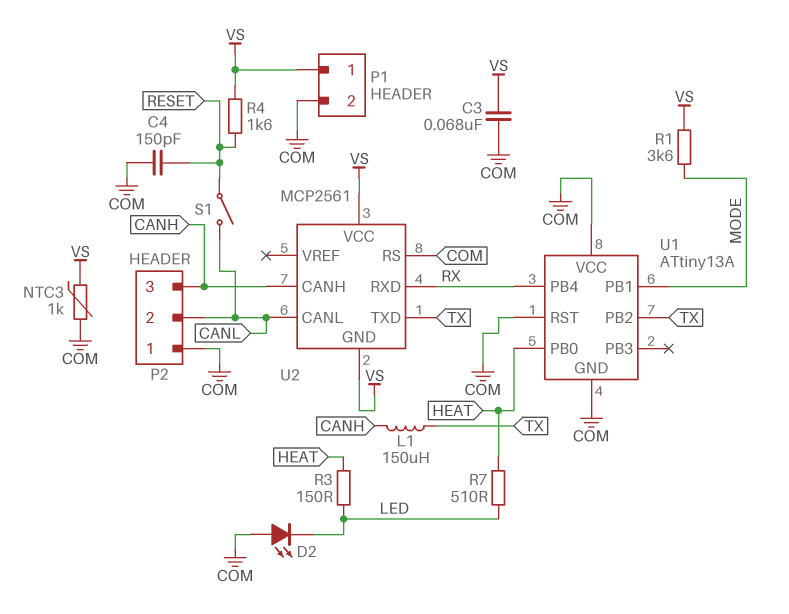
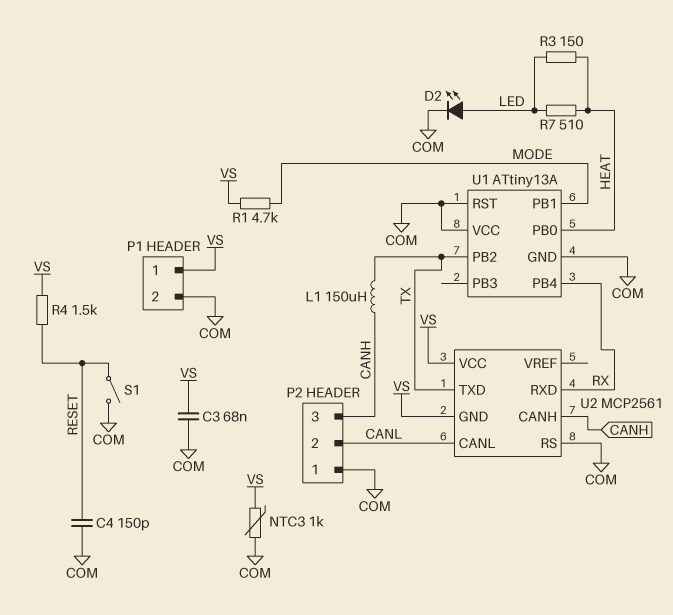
D2: LED (A COM, K LED) -> LED (A LED, K COM)
R1: 3.6k (MODE, VS) -> 4.7k (MODE, VS)
R4: 1.6k (RESET, VS) -> 1.5k (RESET, VS)
S1: switch (CANL, RESET) -> switch (COM, RESET)

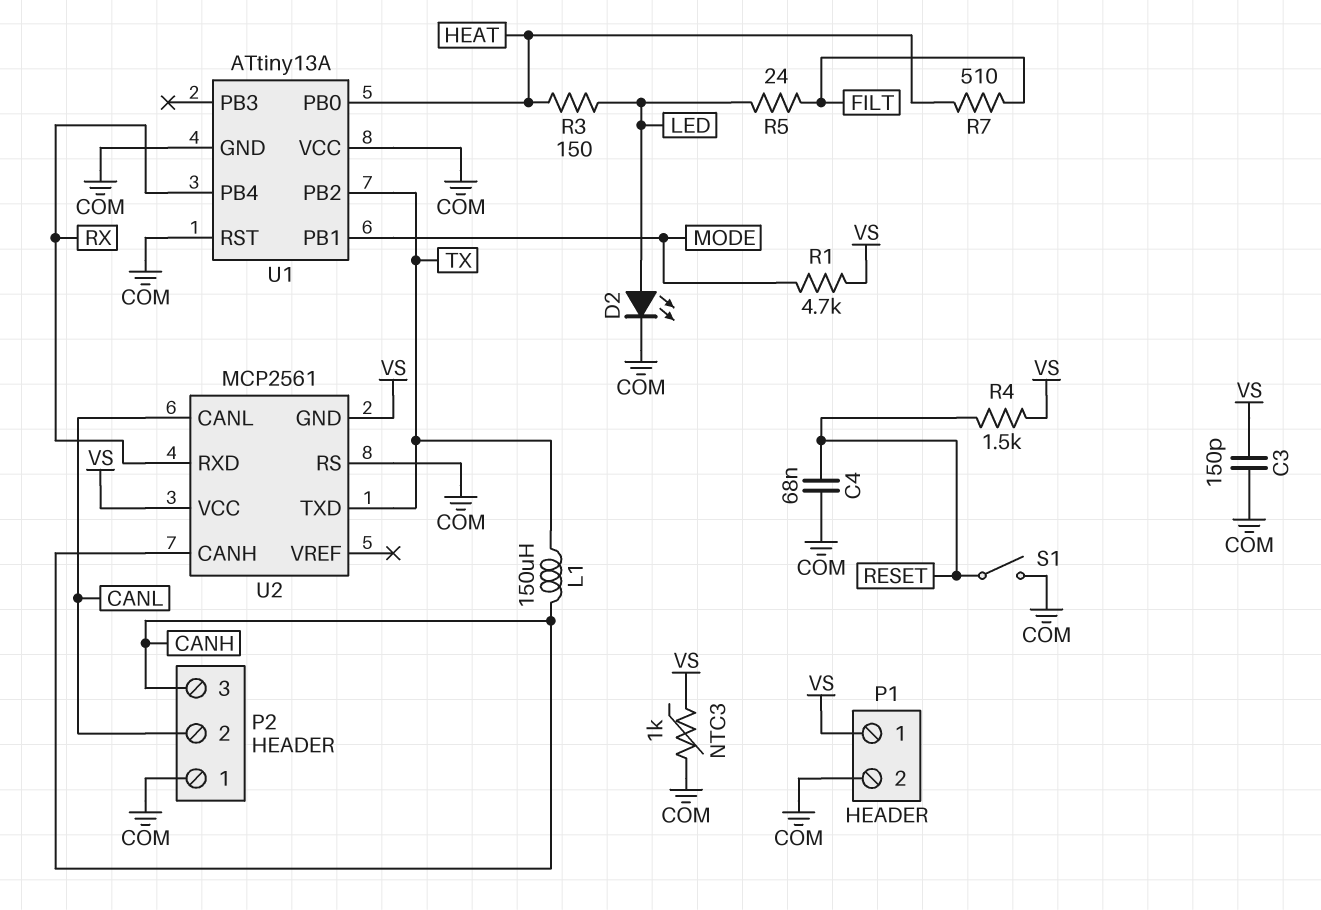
C3: 68nF (COM, VS) -> 150pF (COM, VS)
C4: 150pF (COM, RESET) -> 68nF (COM, RESET)
R5: none -> 24 (FILT, LED)
R7: 510 (HEAT, LED) -> 510 (FILT, HEAT)

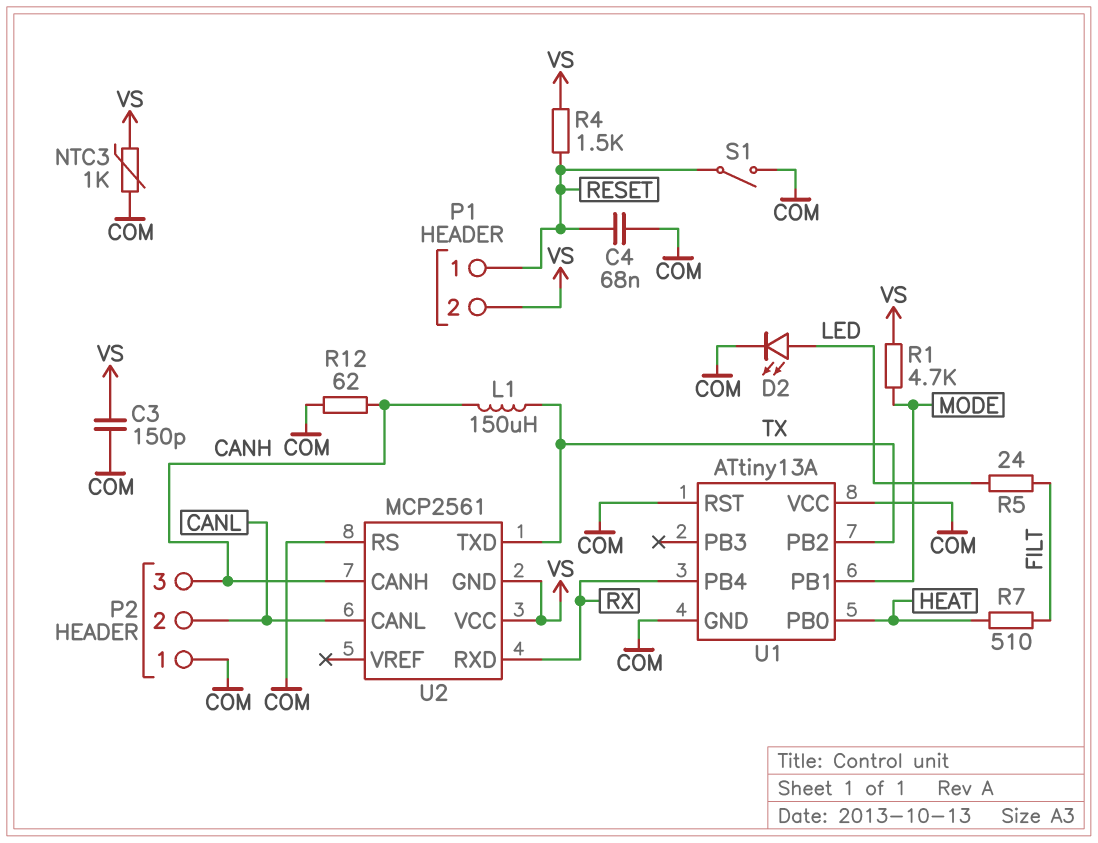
P1 pin 1: VS -> RESET
P1 pin 2: COM -> VS
R3: 150 (HEAT, LED) -> none
R12: none -> 62 (CANH, COM)

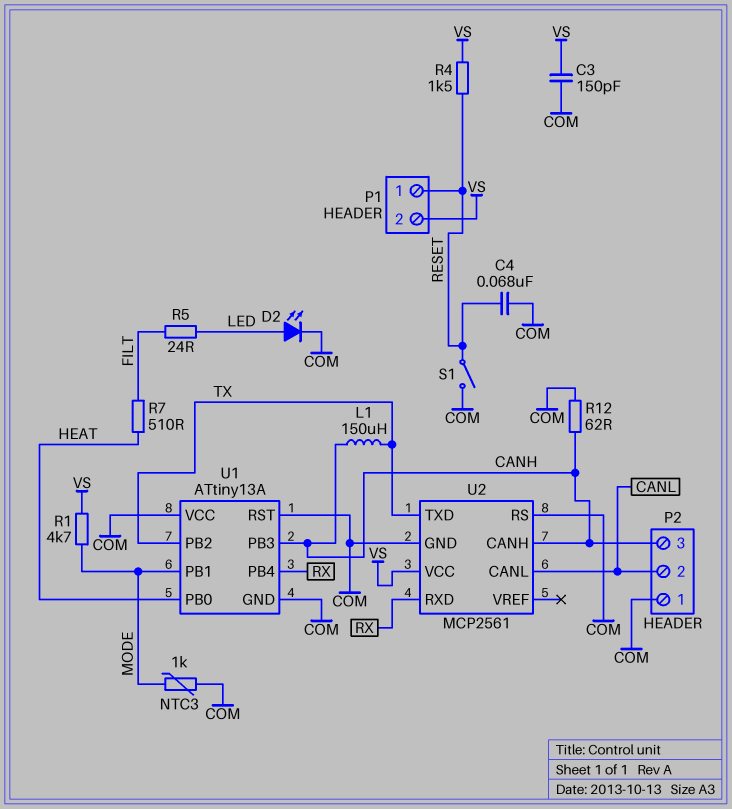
NTC3: 1k (COM, VS) -> 1k (COM, MODE)
U1 pin PB3: none -> CANH
U2 pin GND: VS -> COM

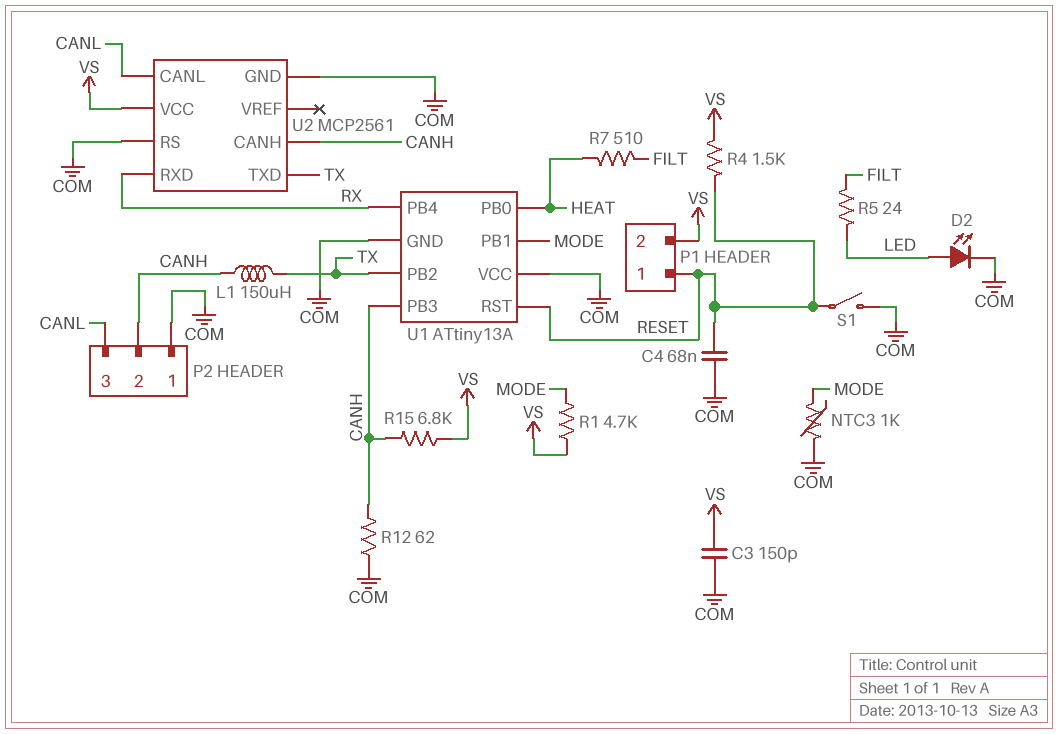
P2 pin 2: CANL -> CANH
P2 pin 3: CANH -> CANL
R15: none -> 6.8k (CANH, VS)
U1 pin RST: COM -> RESET

